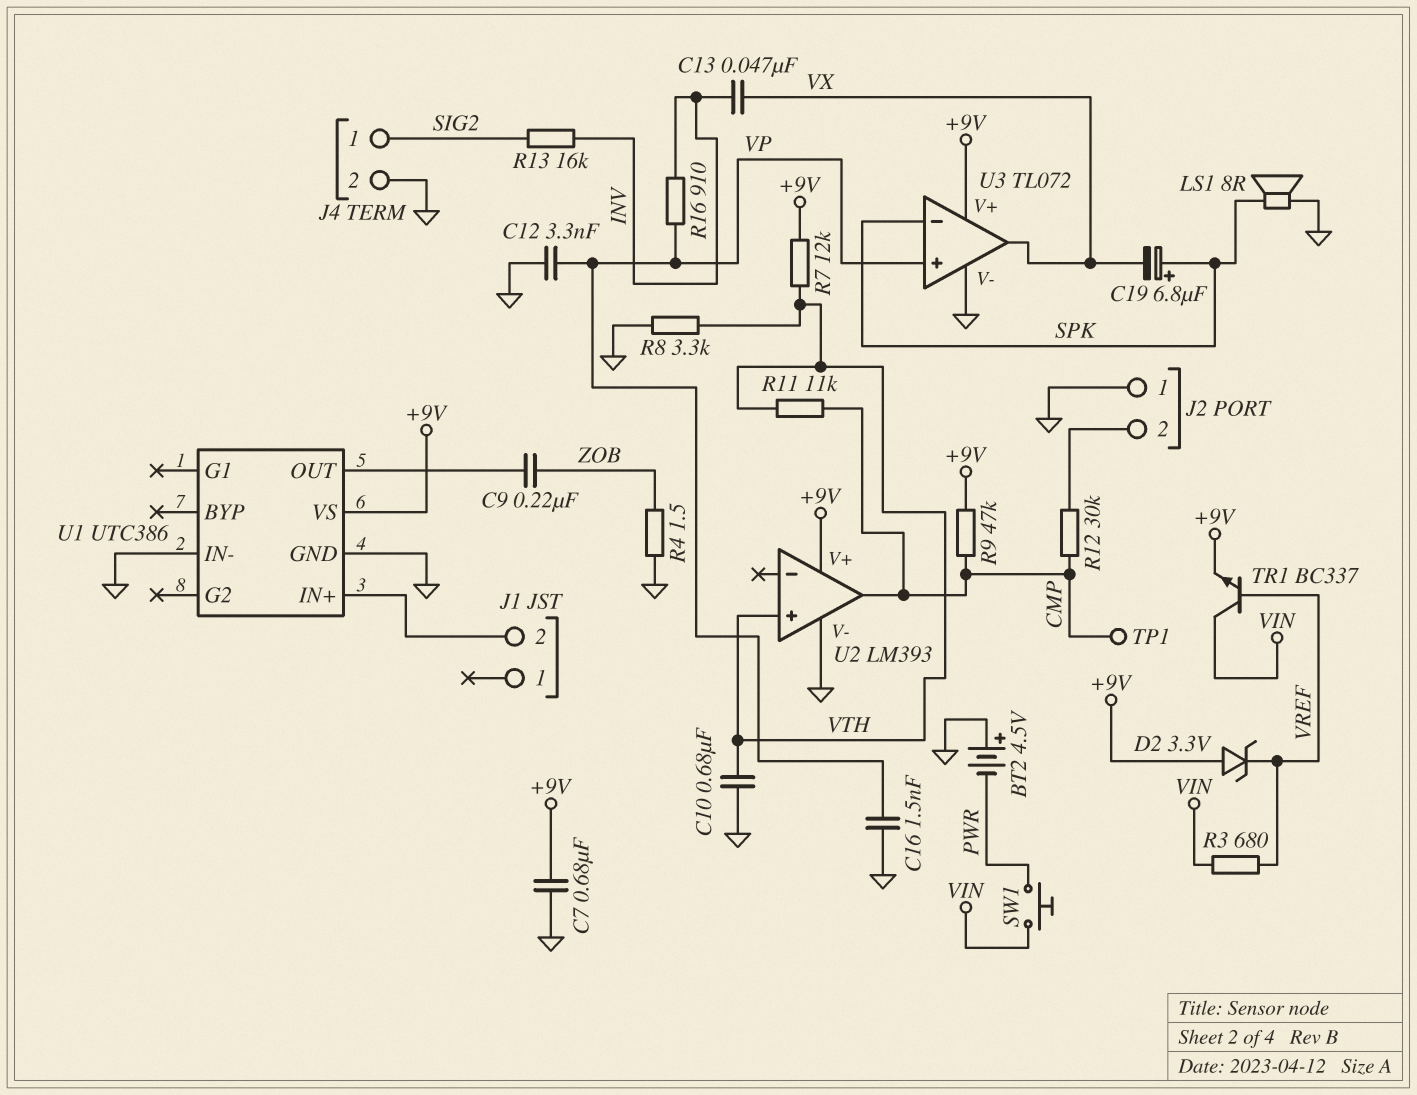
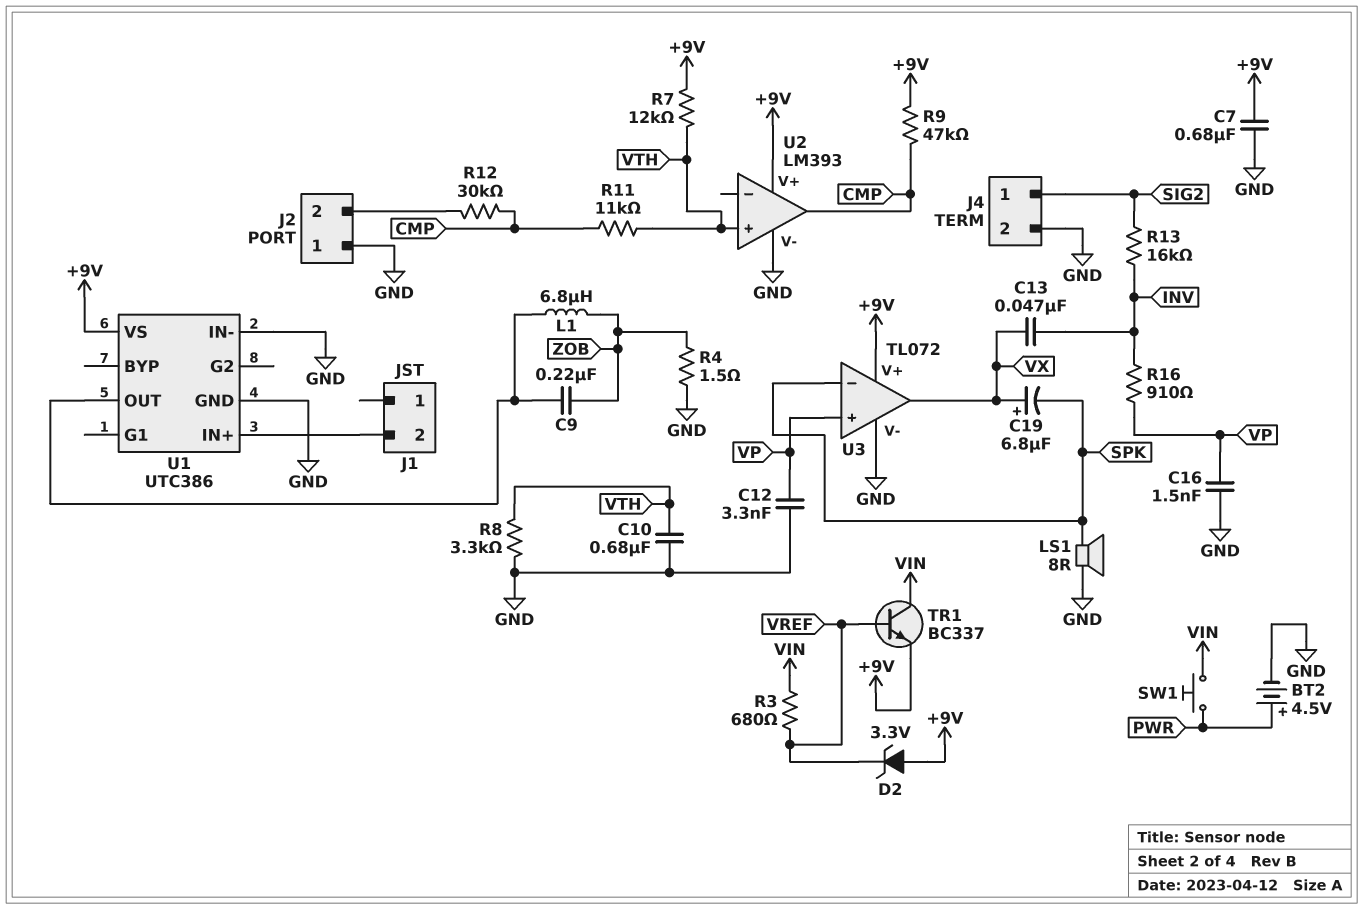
BT2: 4.5V (plus GND, minus PWR) -> 4.5V (plus PWR, minus GND)
C19: 6.8uF (plus SPK, minus VX) -> 6.8uF (plus VX, minus SPK)
L1: none -> 6.8uH (U1/OUT, ZOB)
TP1: test point (CMP) -> none

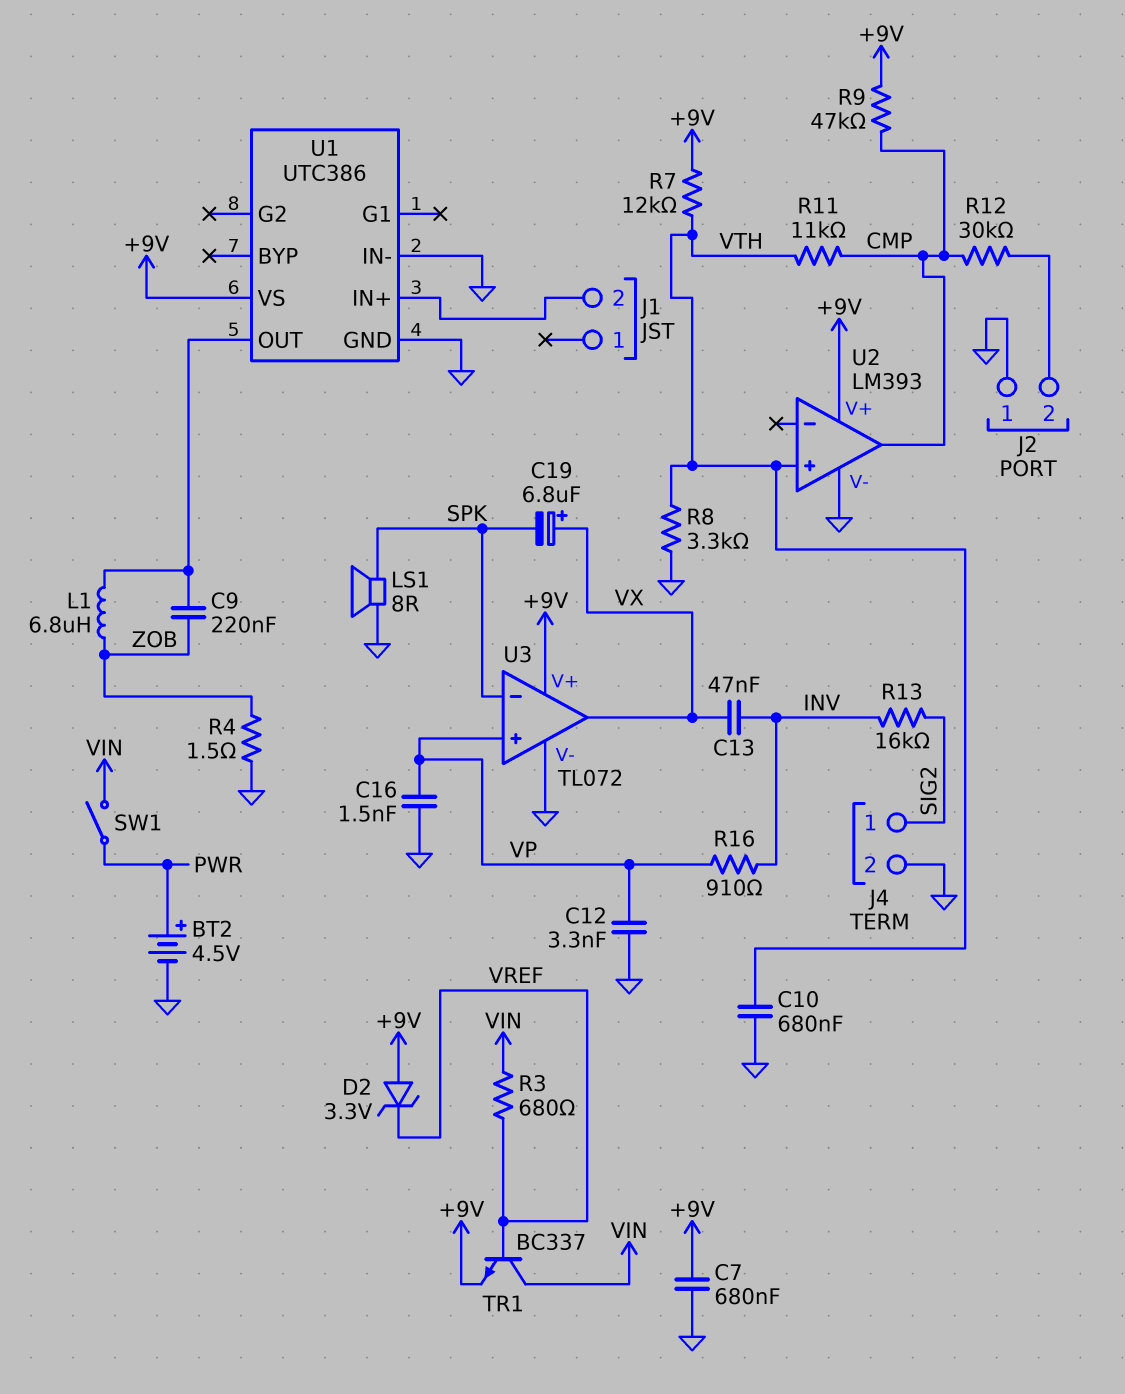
SW1: button (PWR, VIN) -> switch (PWR, VIN)

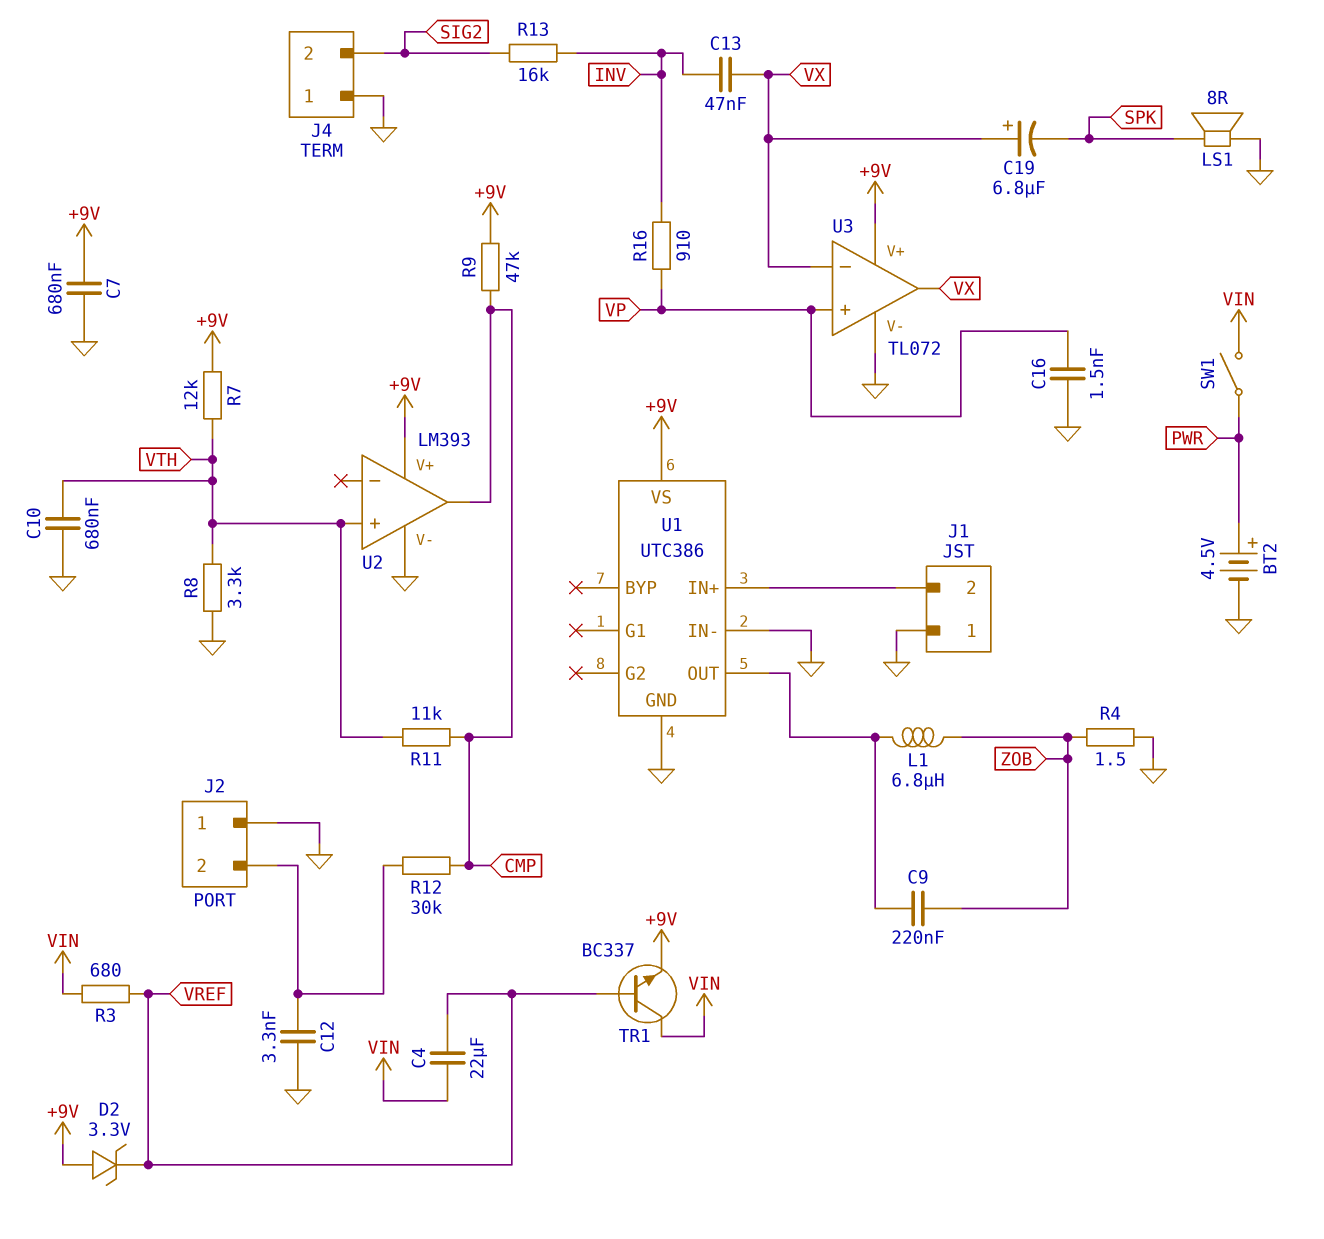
C4: none -> 22uF (VIN, VREF)
C12: 3.3nF (GND, VP) -> 3.3nF (GND, J2/2)
J1 pin 1: none -> GND
J4 pin 1: SIG2 -> GND
J4 pin 2: GND -> SIG2
U3 pin in-: SPK -> VX

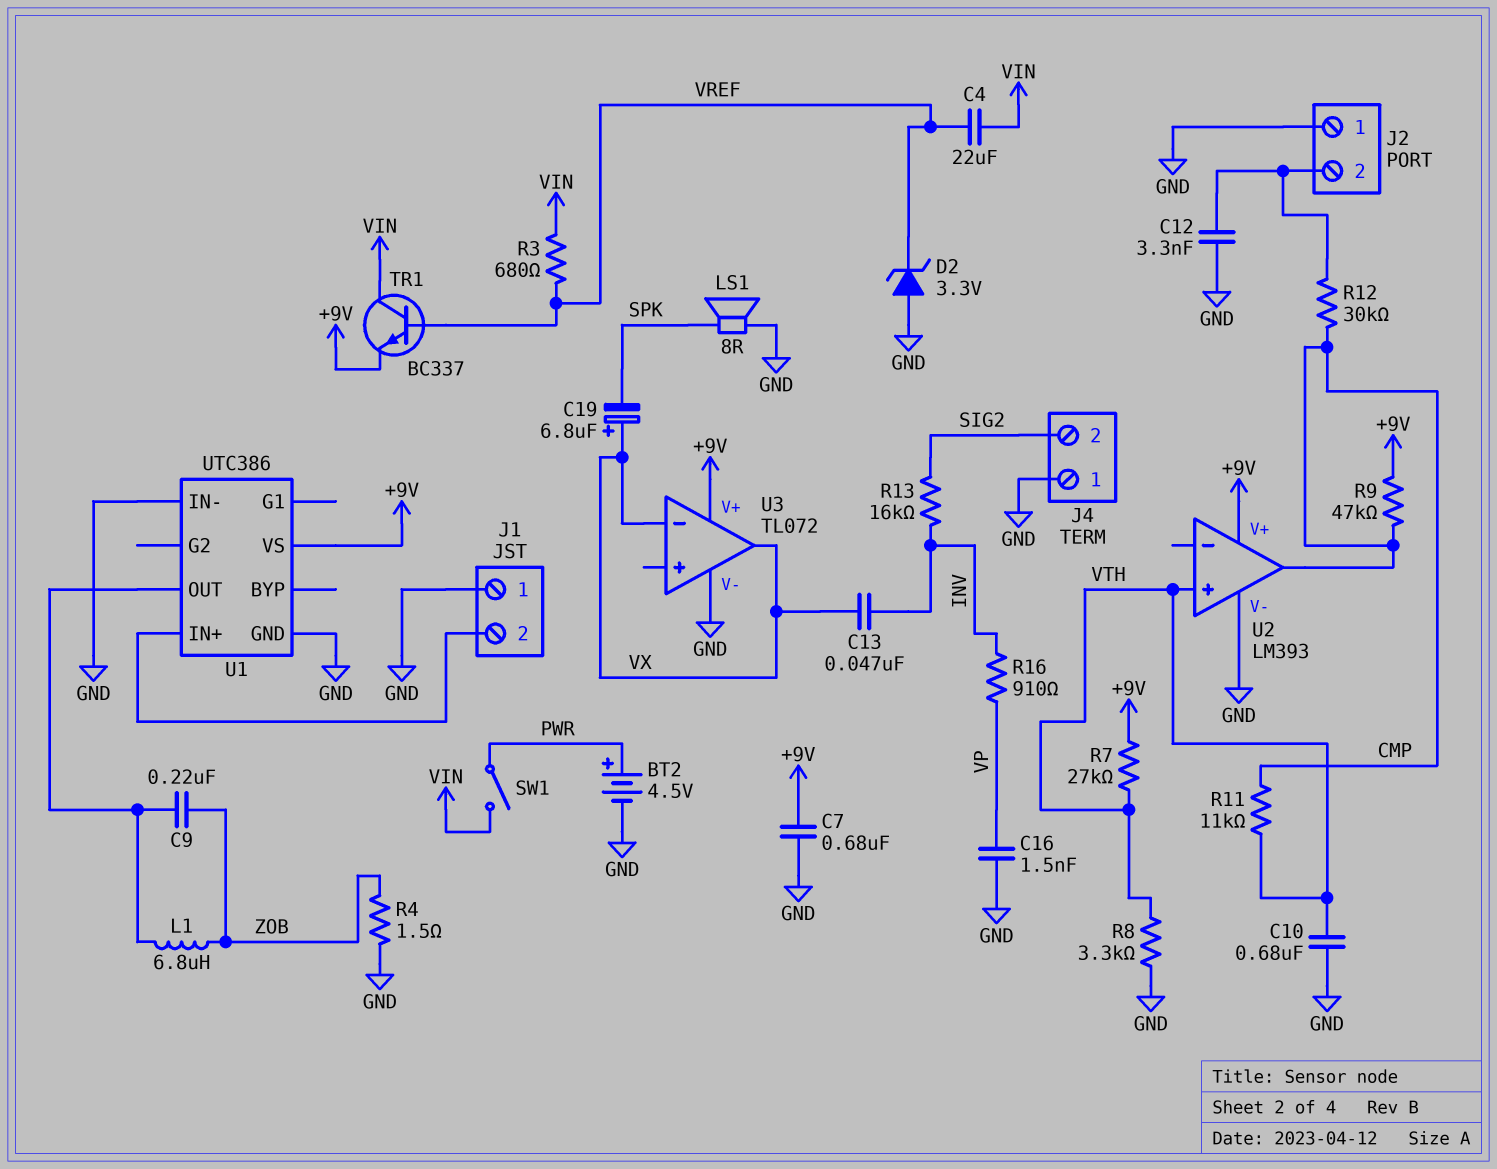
D2: zener 3.3V (A +9V, K VREF) -> zener 3.3V (A GND, K VREF)
R7: 12k (+9V, VTH) -> 27k (+9V, VTH)
U3 pin in+: VP -> none

